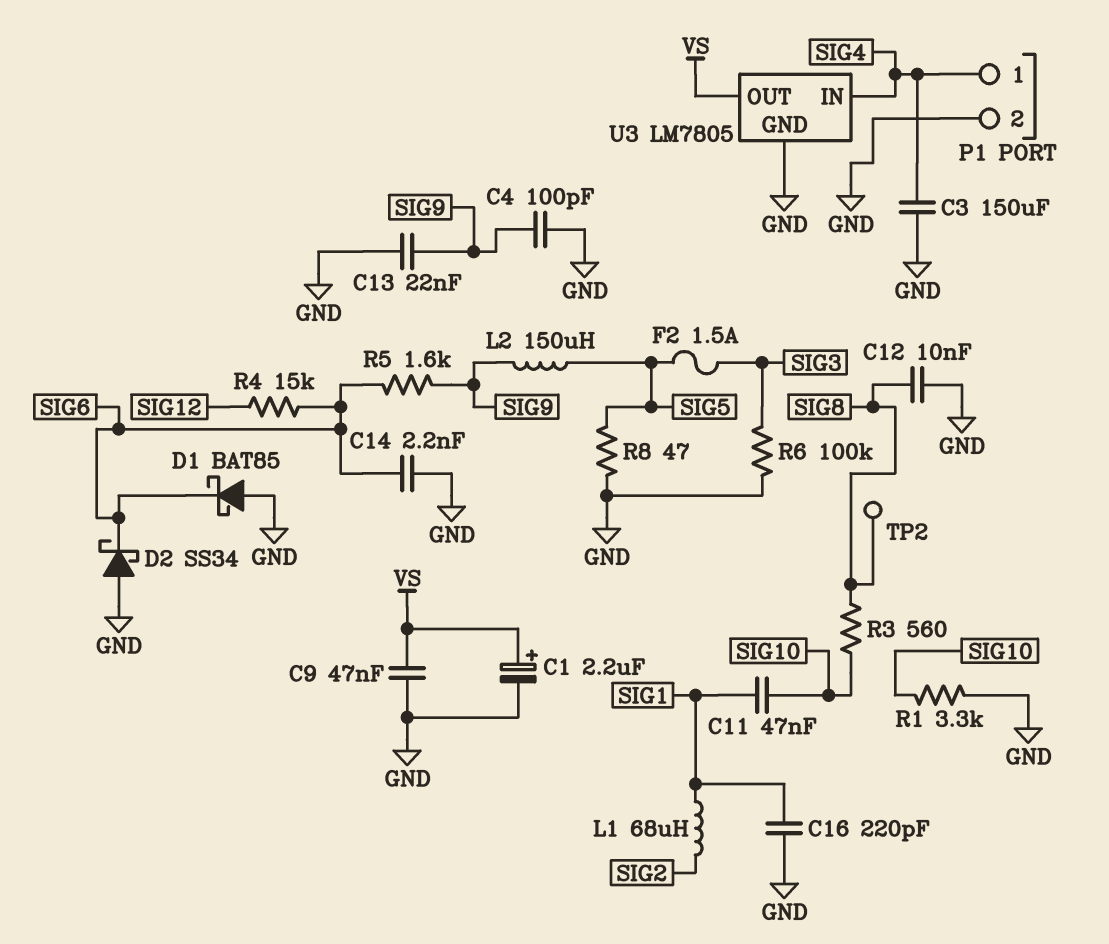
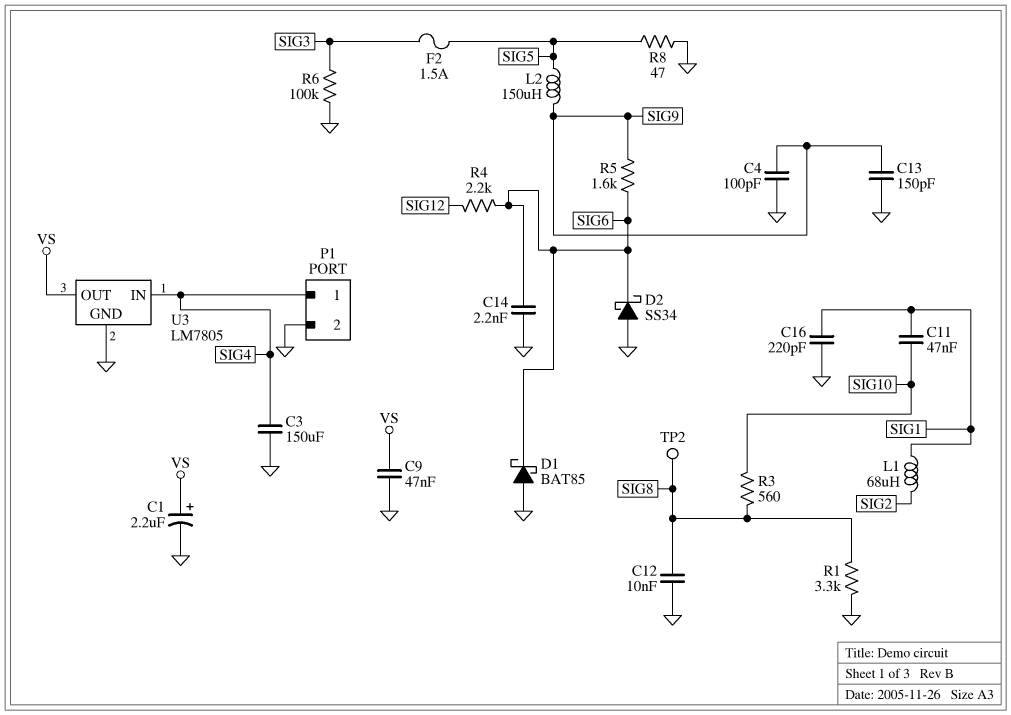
C13: 22nF (GND, SIG9) -> 150pF (GND, SIG9)
R1: 3.3k (GND, SIG10) -> 3.3k (GND, SIG8)
R4: 15k (SIG6, SIG12) -> 2.2k (SIG6, SIG12)

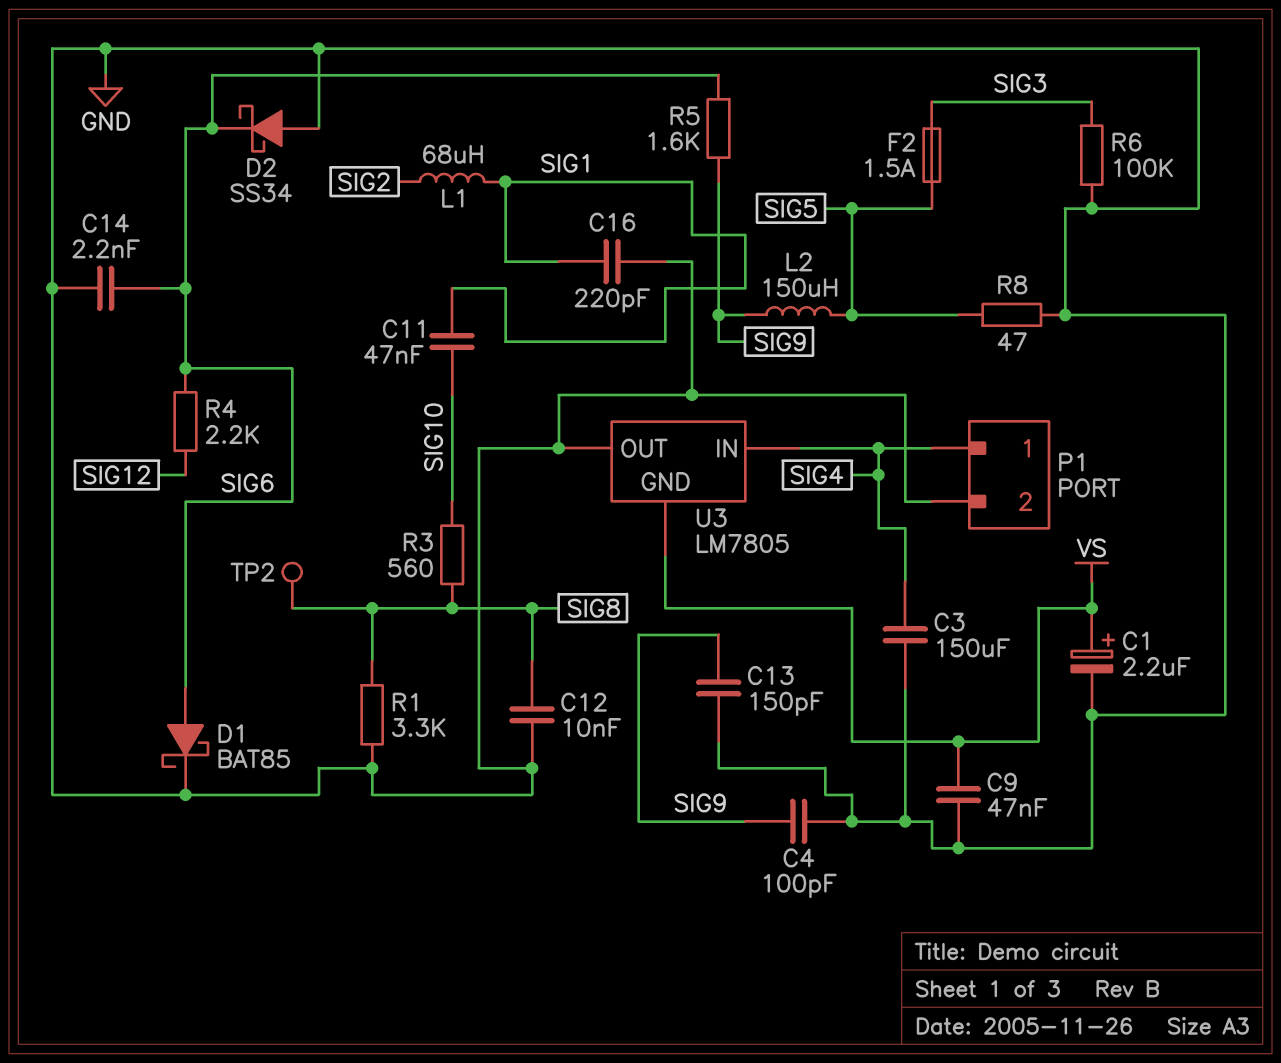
D1: schottky BAT85 (A GND, K SIG6) -> schottky BAT85 (A SIG6, K GND)
U3 pin GND: GND -> VS
U3 pin OUT: VS -> GND

